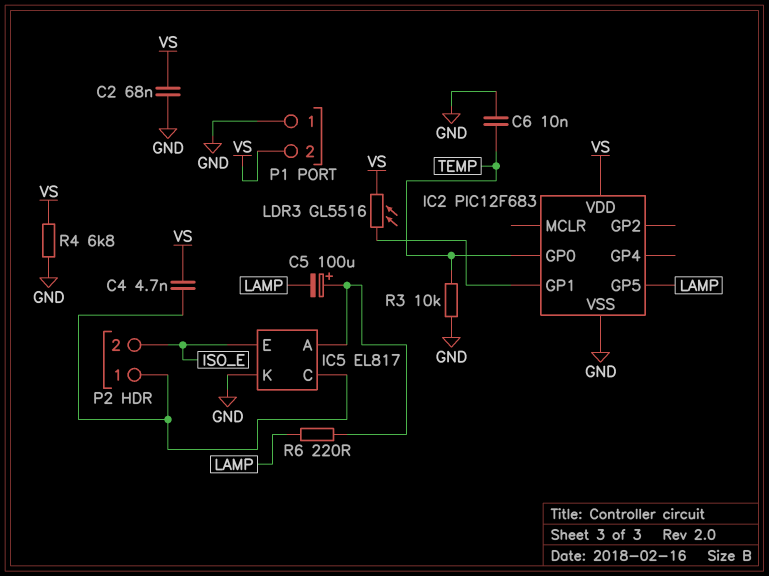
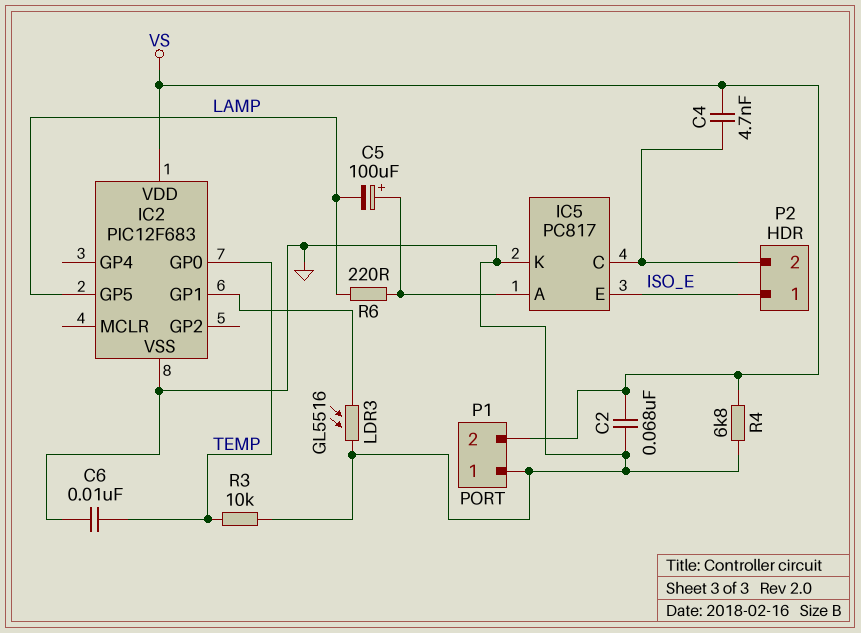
IC5: EL817 -> PC817
LDR3: GL5516 (IC2/GP1, VS) -> GL5516 (GND, IC2/GP1)
P2 pin 1: IC5/C -> ISO_E
P2 pin 2: ISO_E -> IC5/C

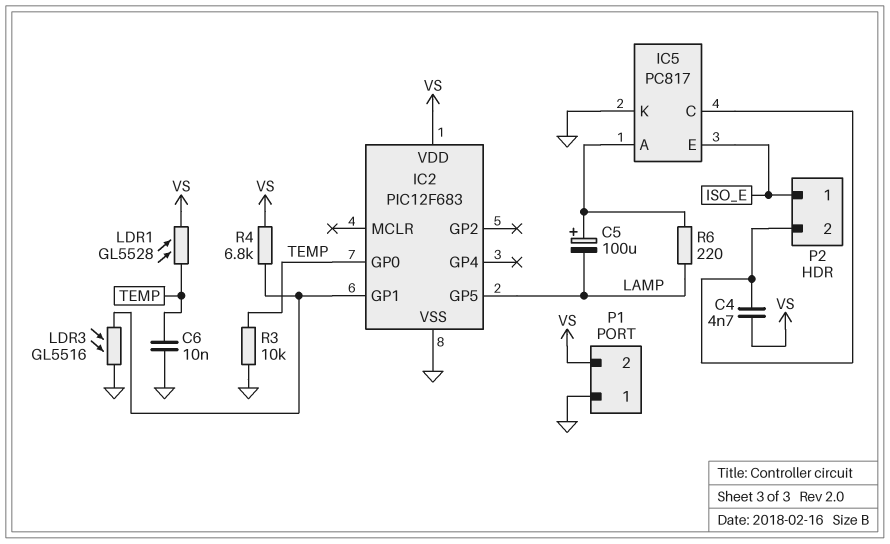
C2: 68nF (GND, VS) -> none
LDR1: none -> GL5528 (TEMP, VS)
R4: 6.8k (GND, VS) -> 6.8k (IC2/GP1, VS)

